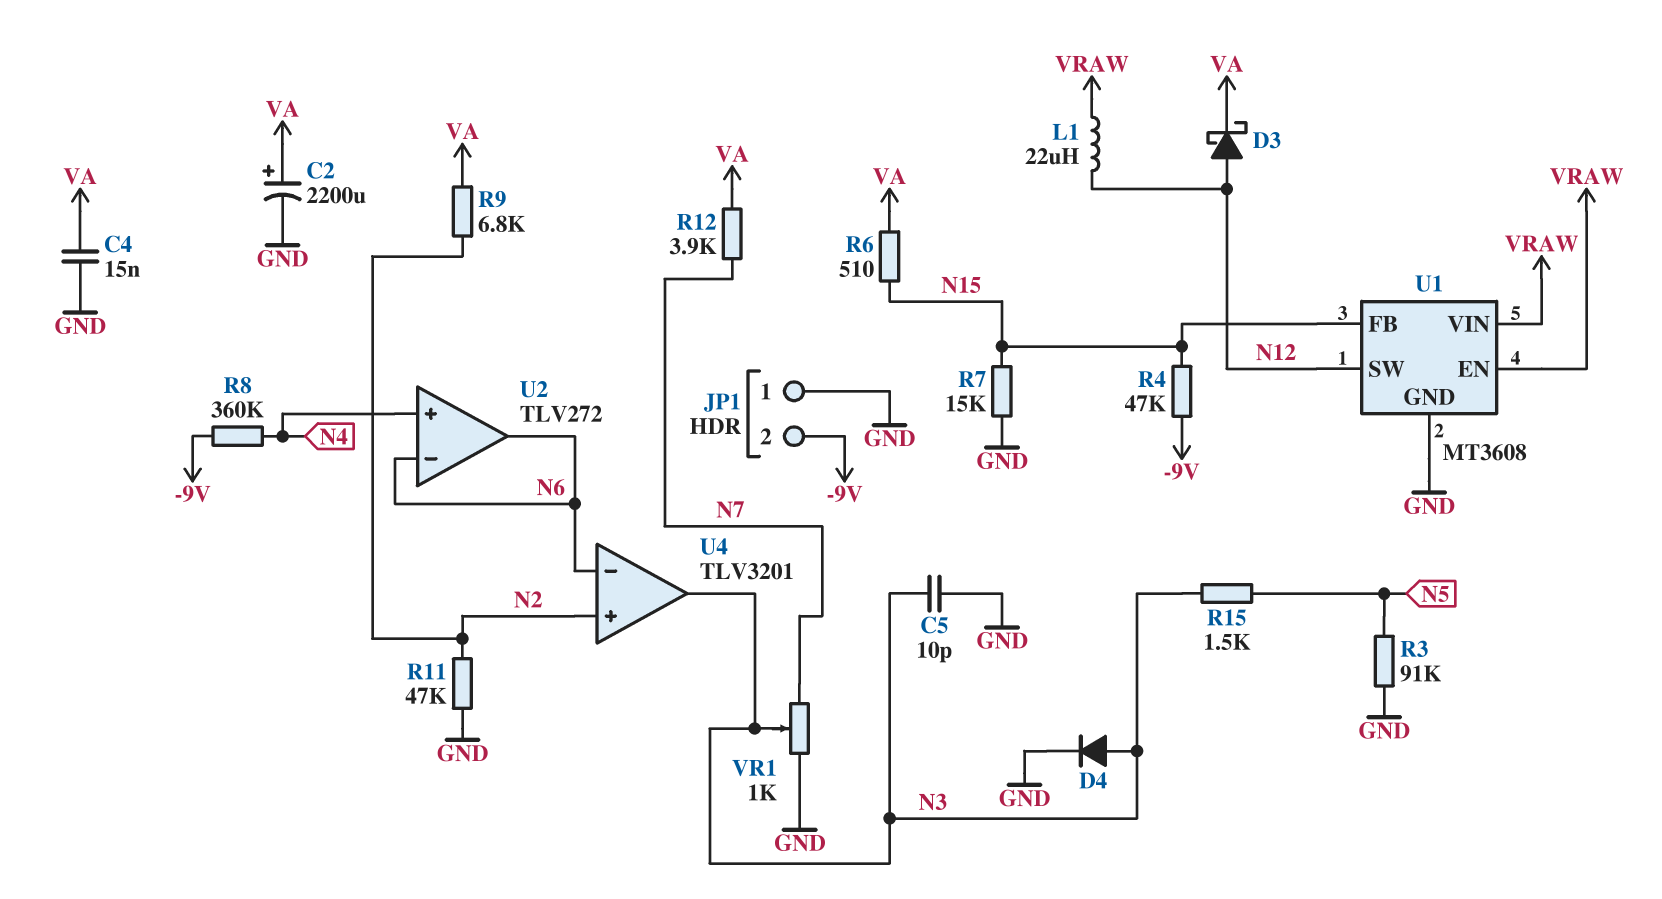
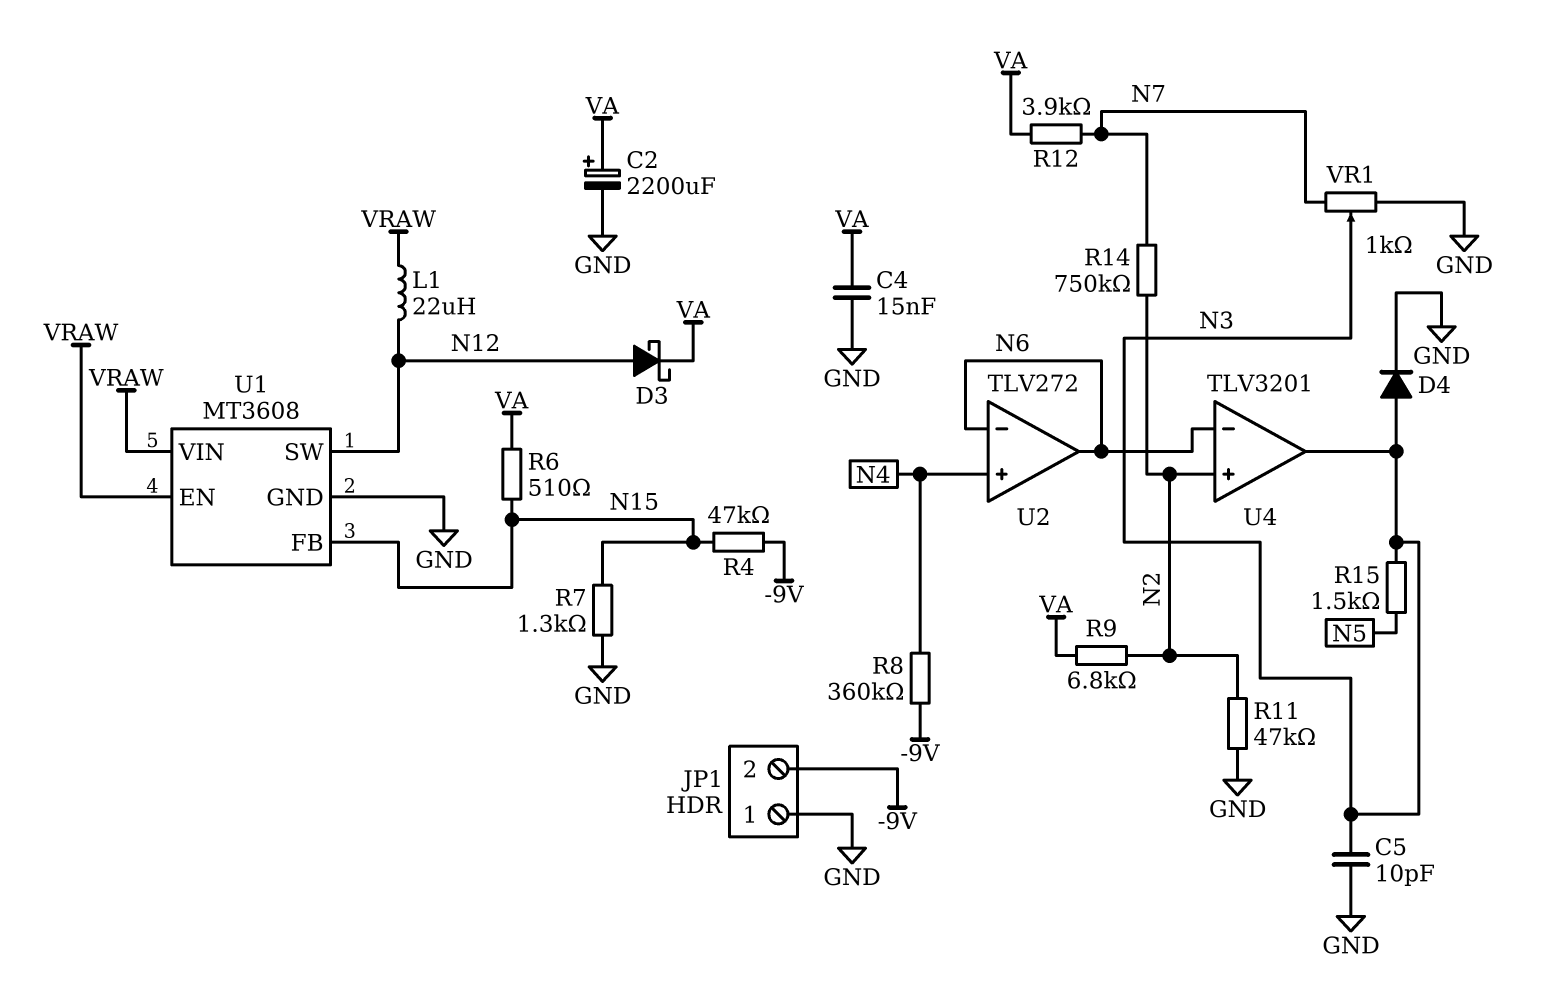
R3: 91k (GND, N5) -> none
R7: 15k (GND, N15) -> 1.3k (GND, N15)
R14: none -> 750k (N2, N7)

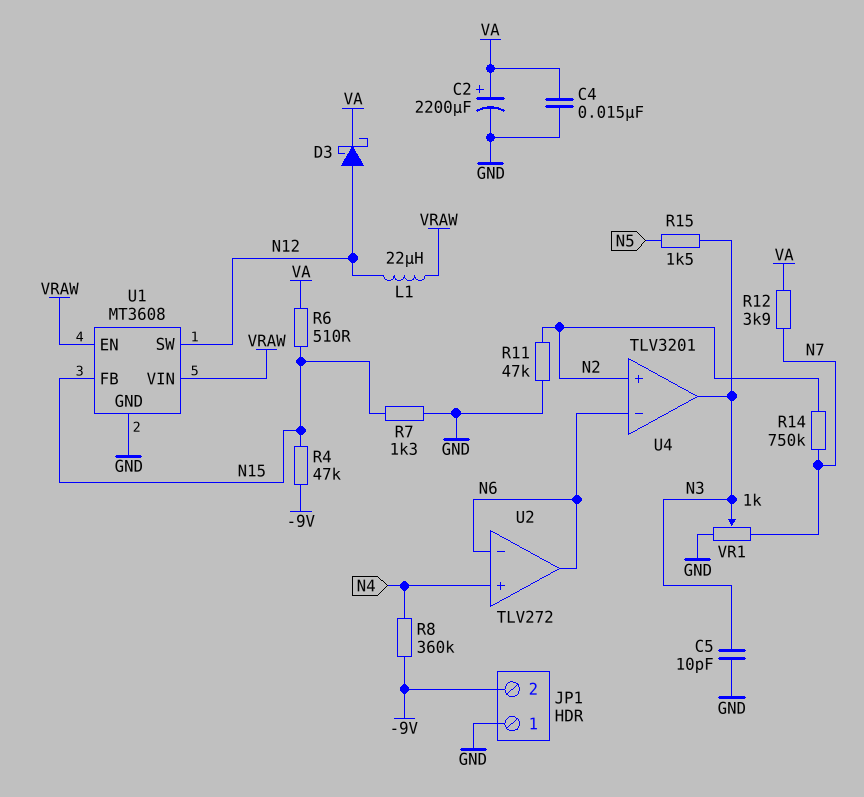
D4: diode (A N3, K GND) -> none
R9: 6.8k (N2, VA) -> none

